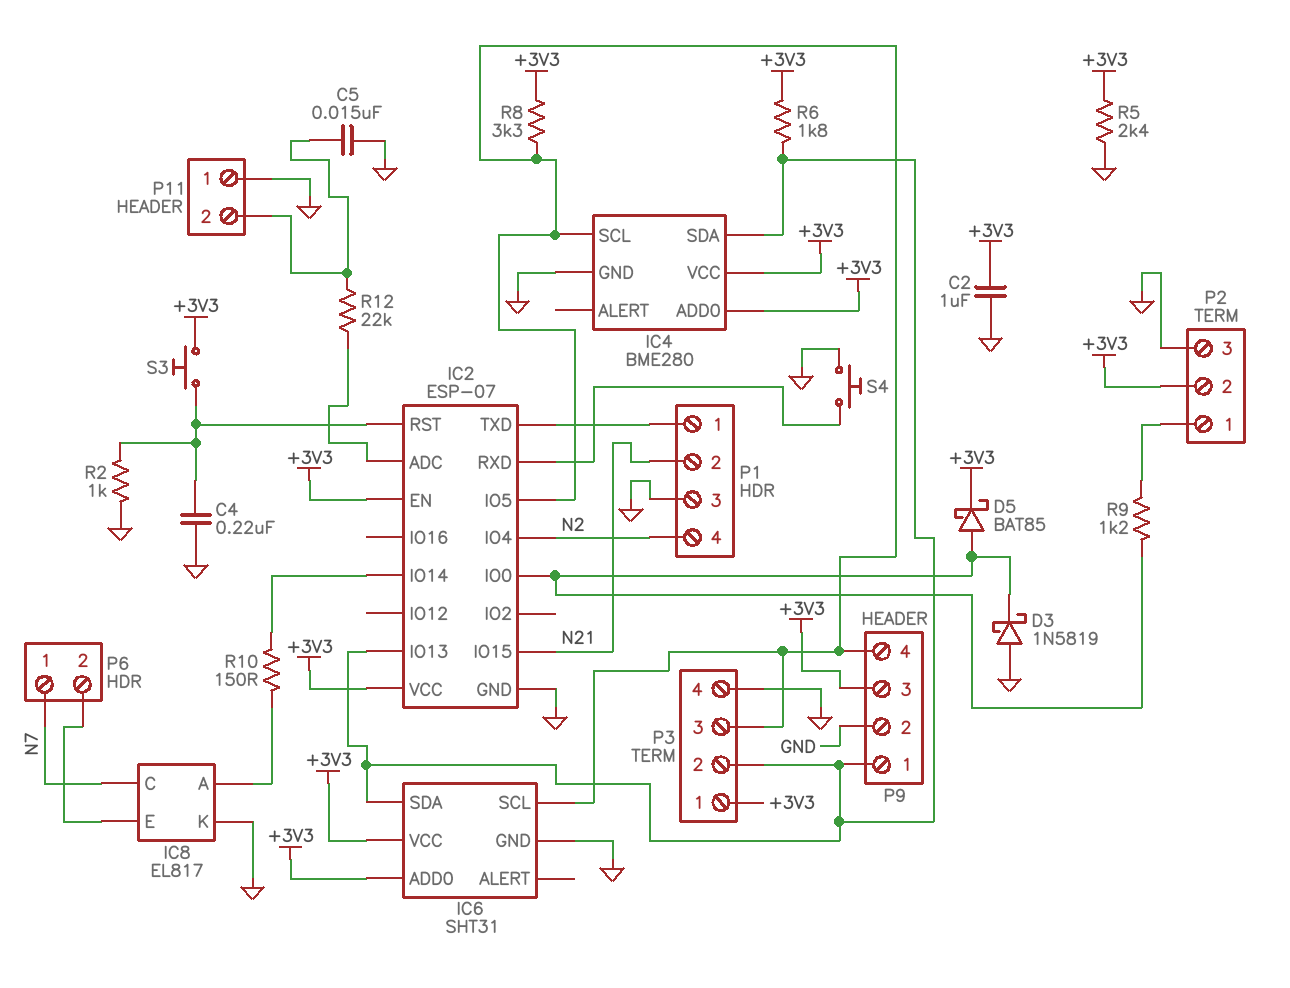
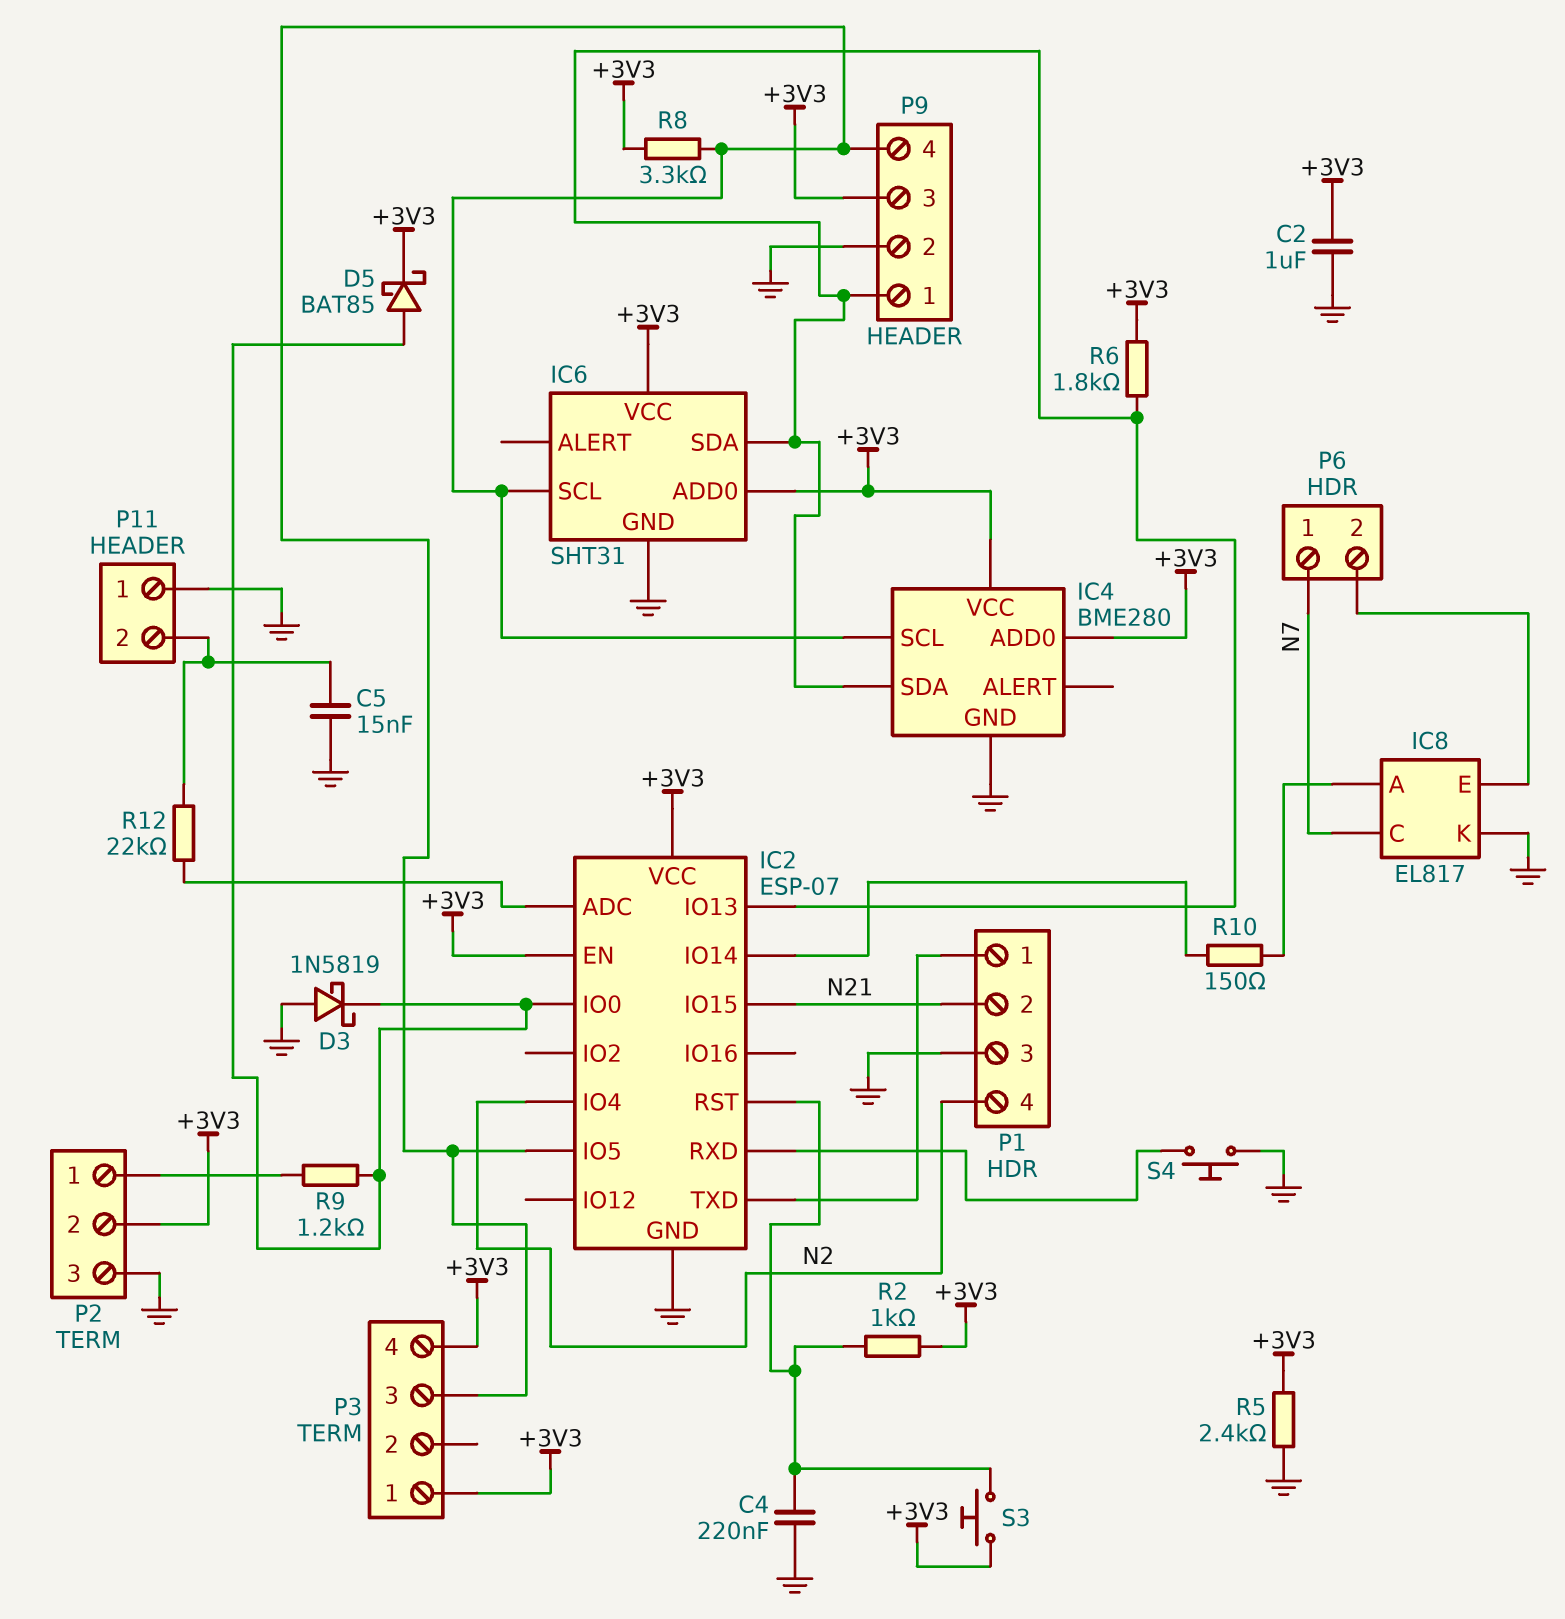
P3 pin 2: IC2/IO13 -> none
P3 pin 4: GND -> +3V3
R2: 1k (GND, IC2/RST) -> 1k (+3V3, IC2/RST)

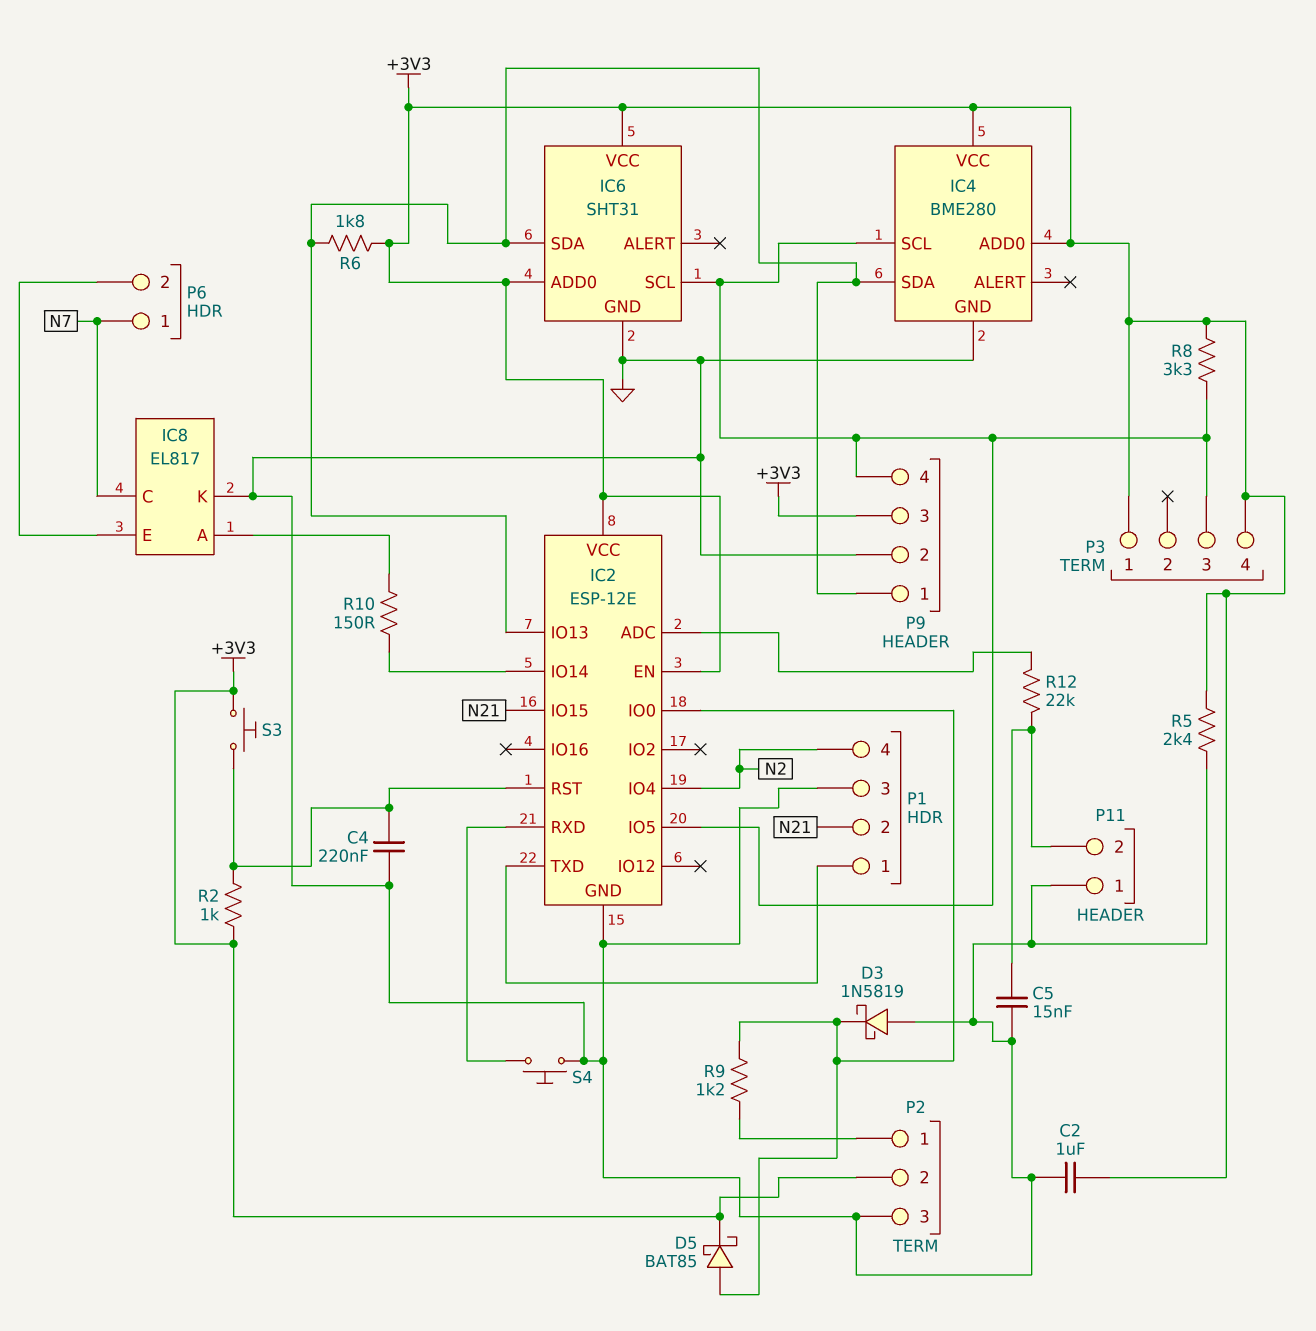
IC2: ESP-07 -> ESP-12E

